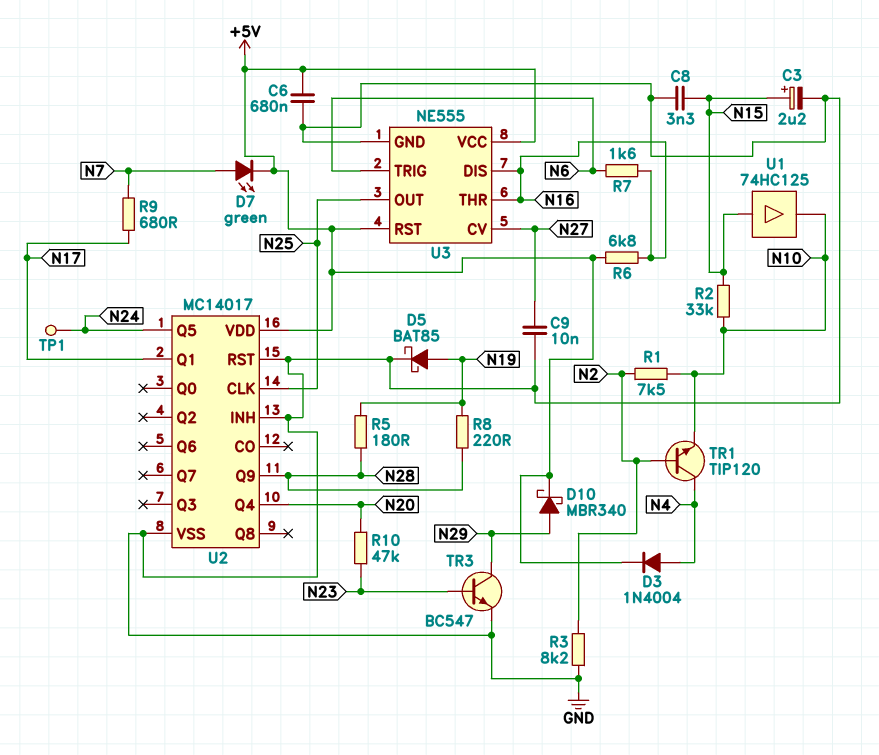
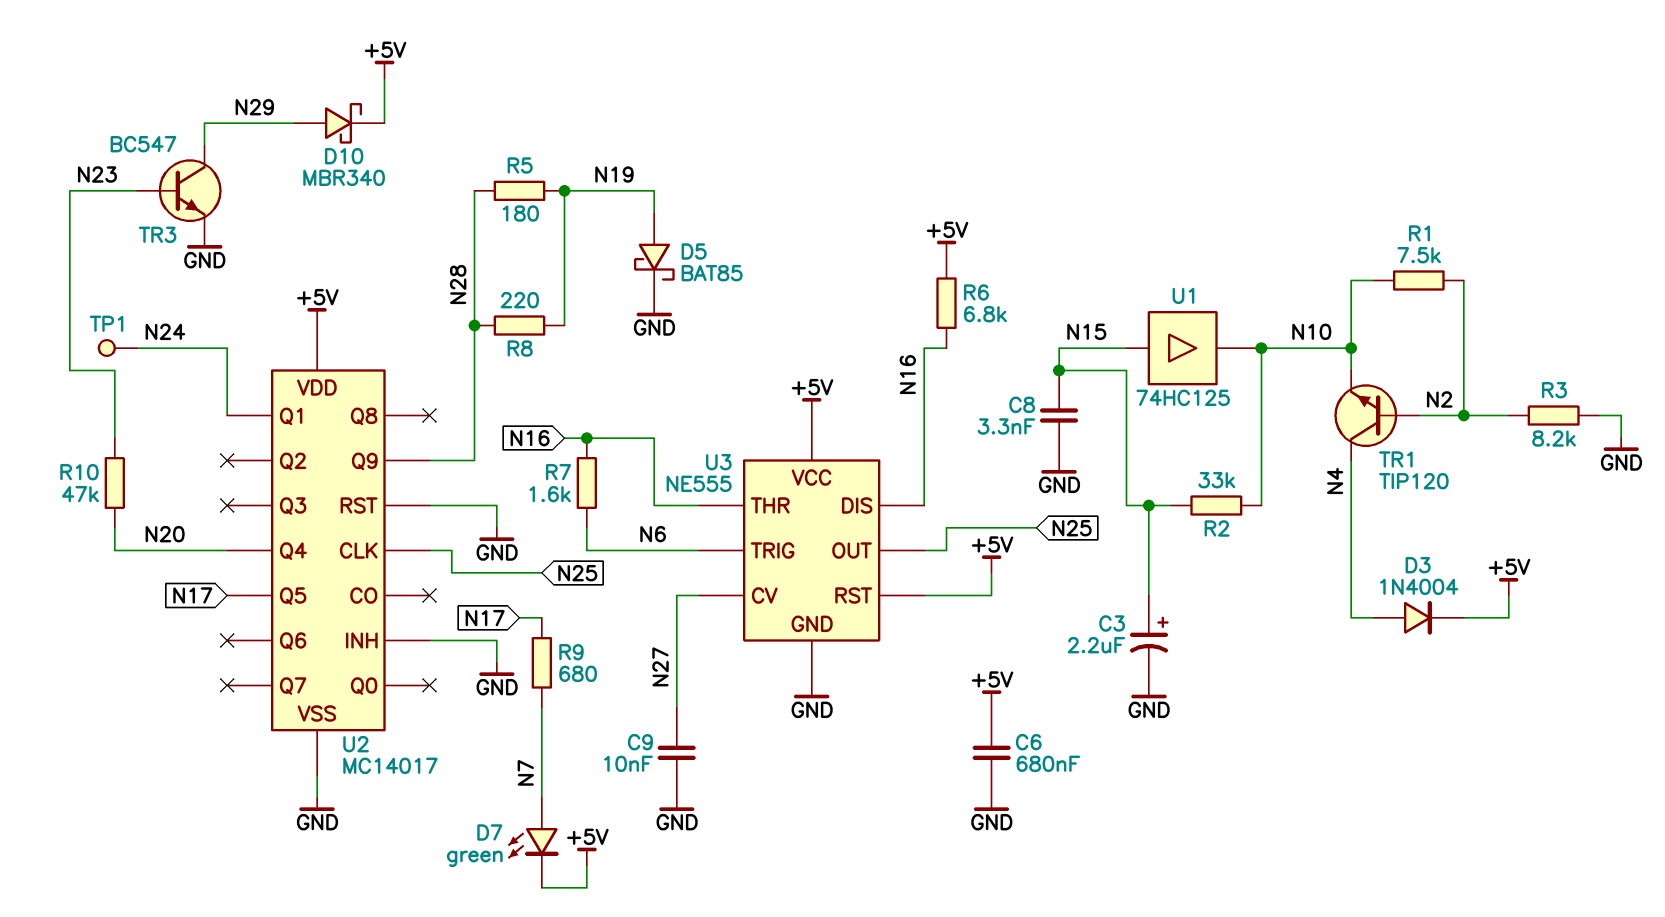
U2 pin Q1: N17 -> N24
U2 pin Q5: N24 -> N17

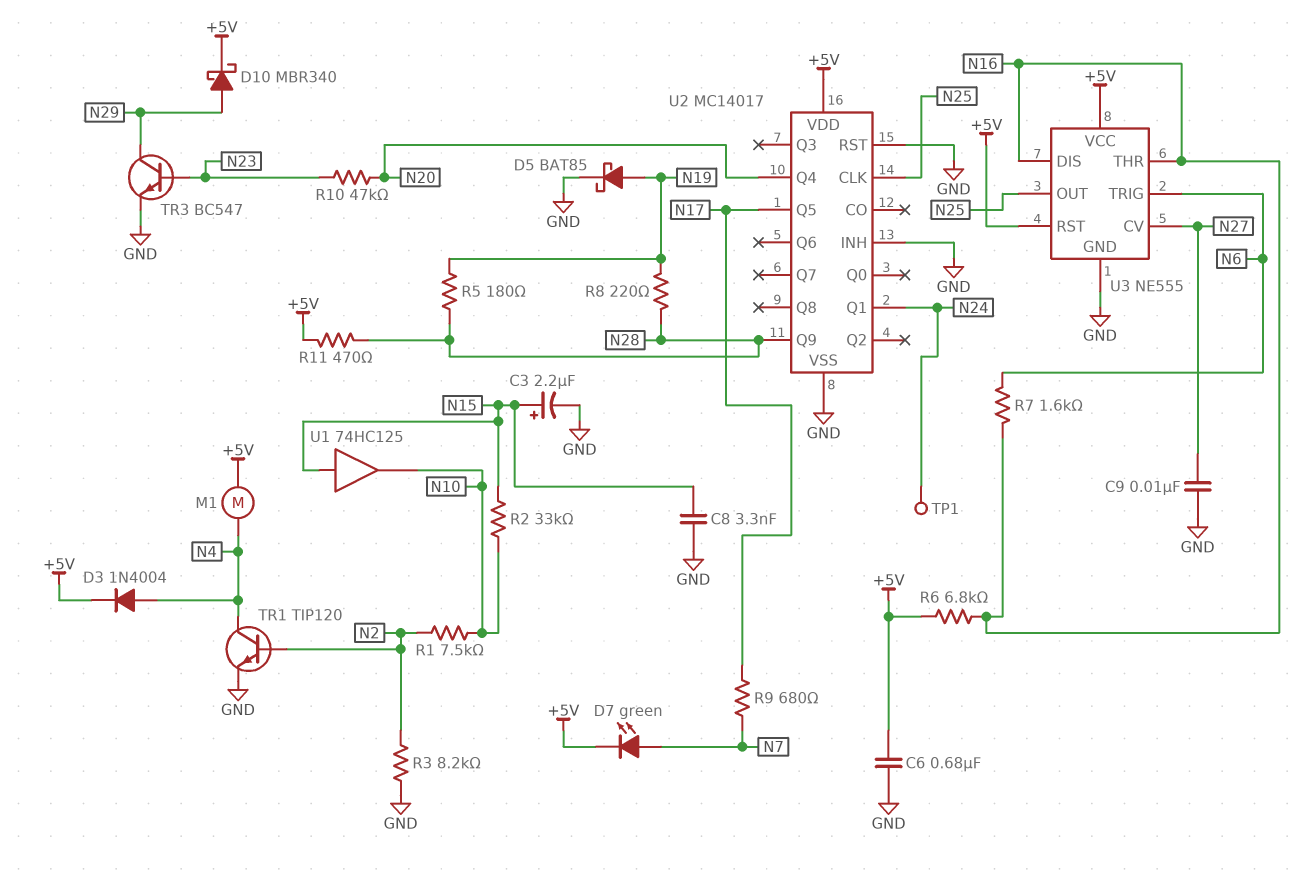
M1: none -> motor (+5V, N4)
R11: none -> 470 (+5V, N28)
TR1: NPN TIP120 (B N2, C N4, E N10) -> NPN TIP120 (B N2, C N4, E GND)

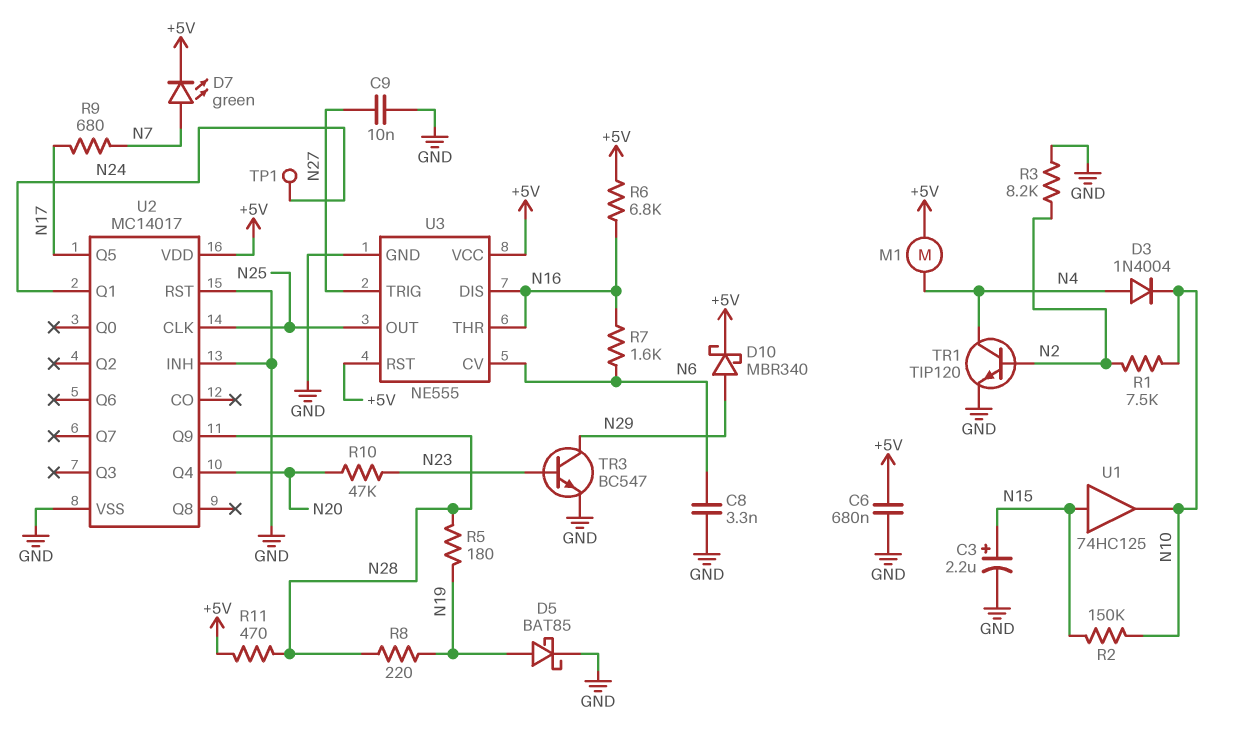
C8: 3.3nF (GND, N15) -> 3.3nF (GND, N6)
D3: diode 1N4004 (A N4, K +5V) -> diode 1N4004 (A N4, K N10)
R2: 33k (N10, N15) -> 150k (N10, N15)
U3 pin CV: N27 -> N6
U3 pin TRIG: N6 -> N27

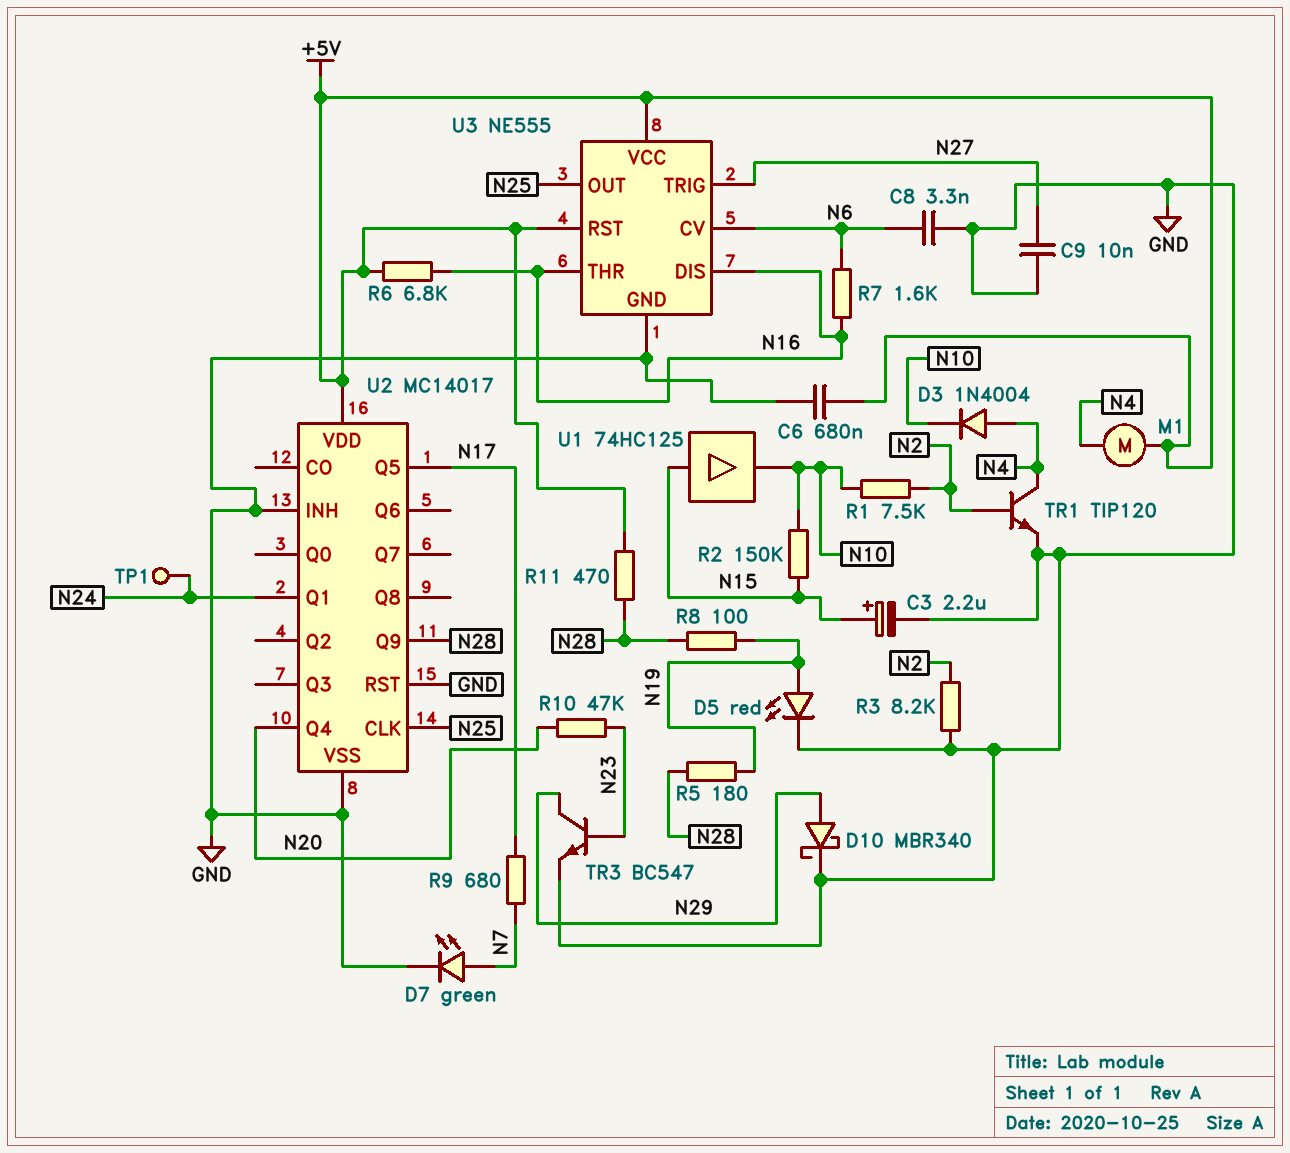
D5: schottky BAT85 (A N19, K GND) -> LED red (A N19, K GND)
D7: LED green (A N7, K +5V) -> LED green (A N7, K GND)
D10: schottky MBR340 (A N29, K +5V) -> schottky MBR340 (A N29, K GND)
R8: 220 (N19, N28) -> 100 (N19, N28)

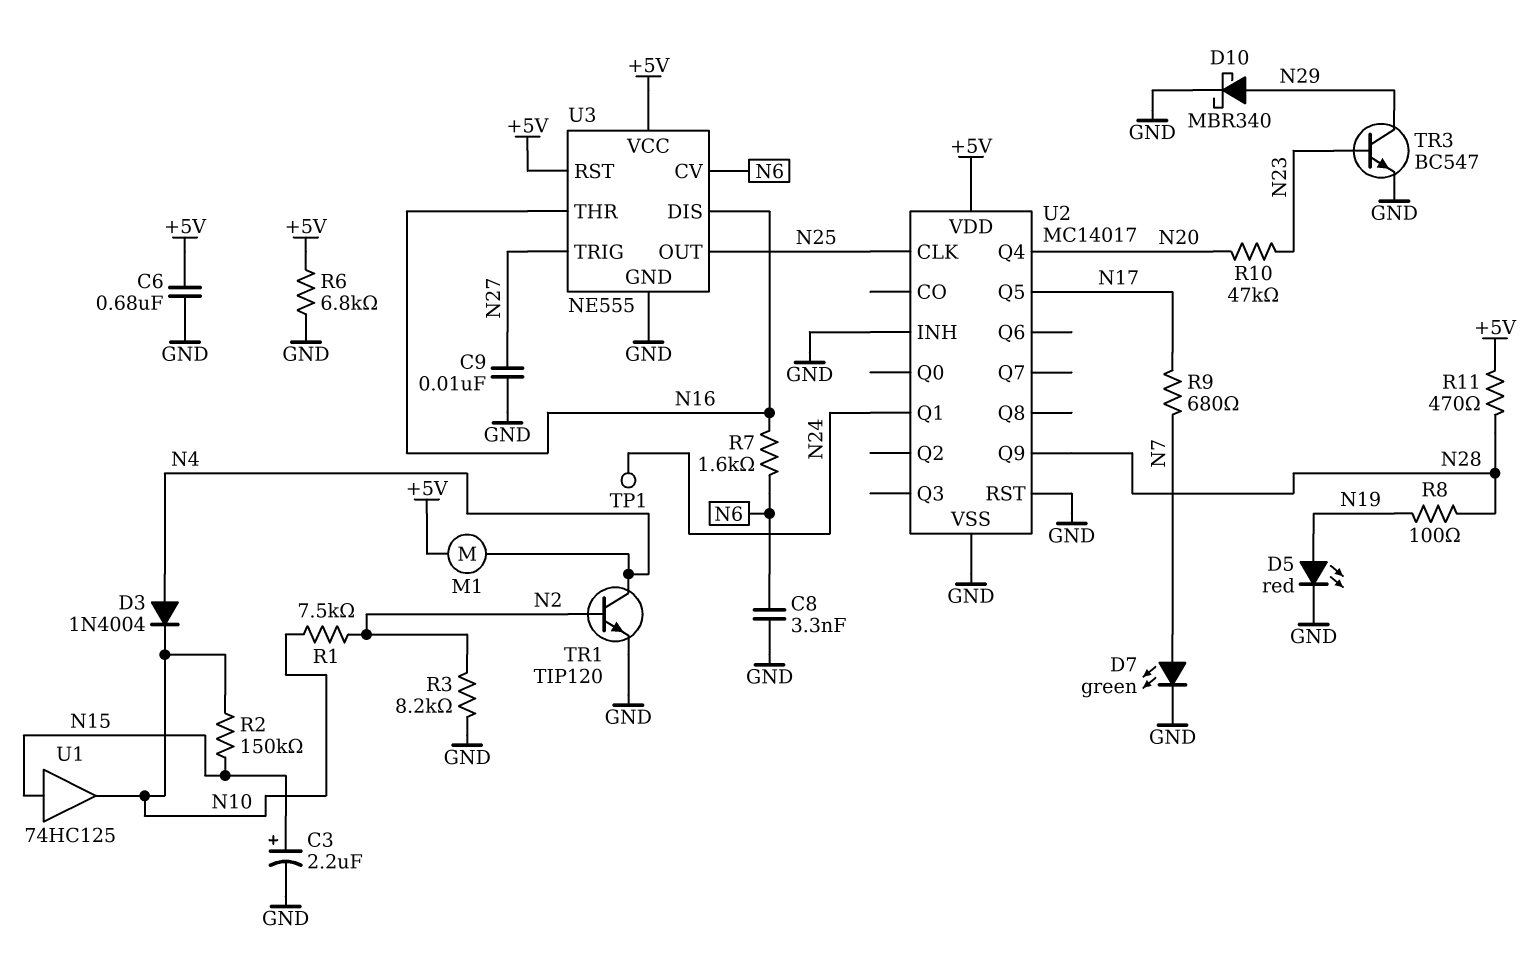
R5: 180 (N19, N28) -> none
R6: 6.8k (+5V, N16) -> 6.8k (+5V, GND)

